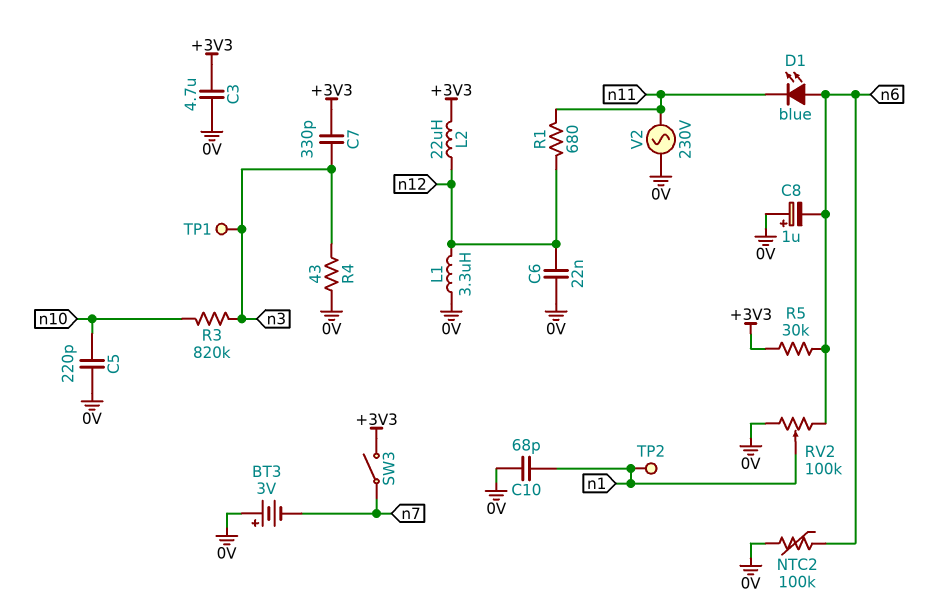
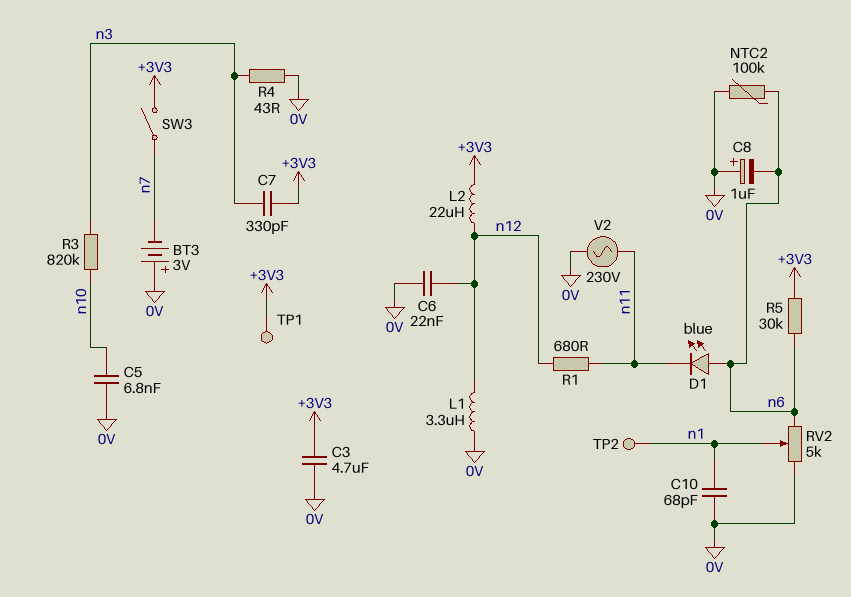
C5: 220pF (0V, n10) -> 6.8nF (0V, n10)
RV2: 100k (0V, n6, wiper n1) -> 5k (0V, n6, wiper n1)
TP1: test point (n3) -> test point (+3V3)

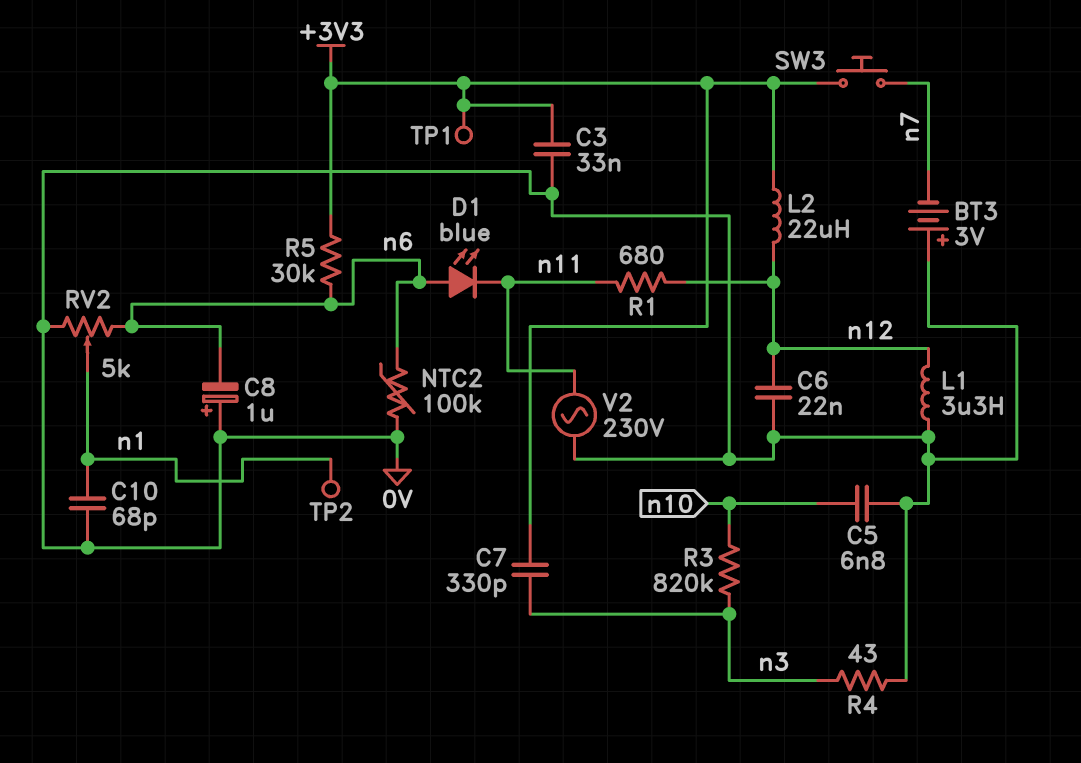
C3: 4.7uF (+3V3, 0V) -> 33nF (+3V3, 0V)
SW3: switch (+3V3, n7) -> button (+3V3, n7)

